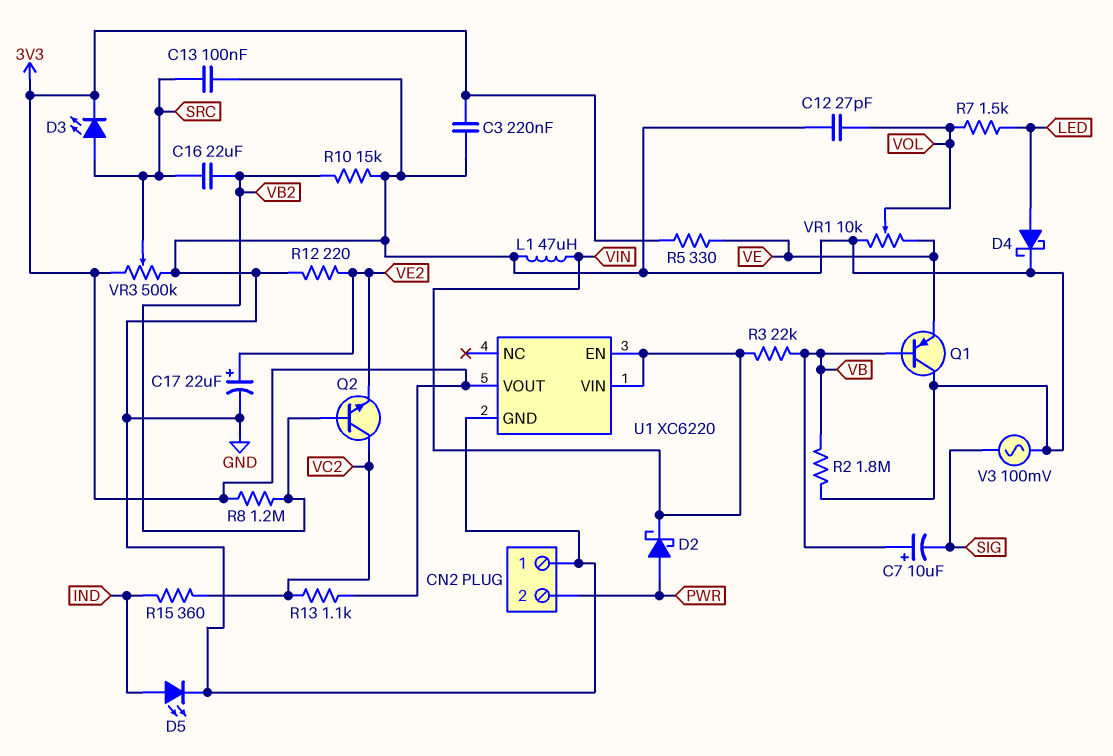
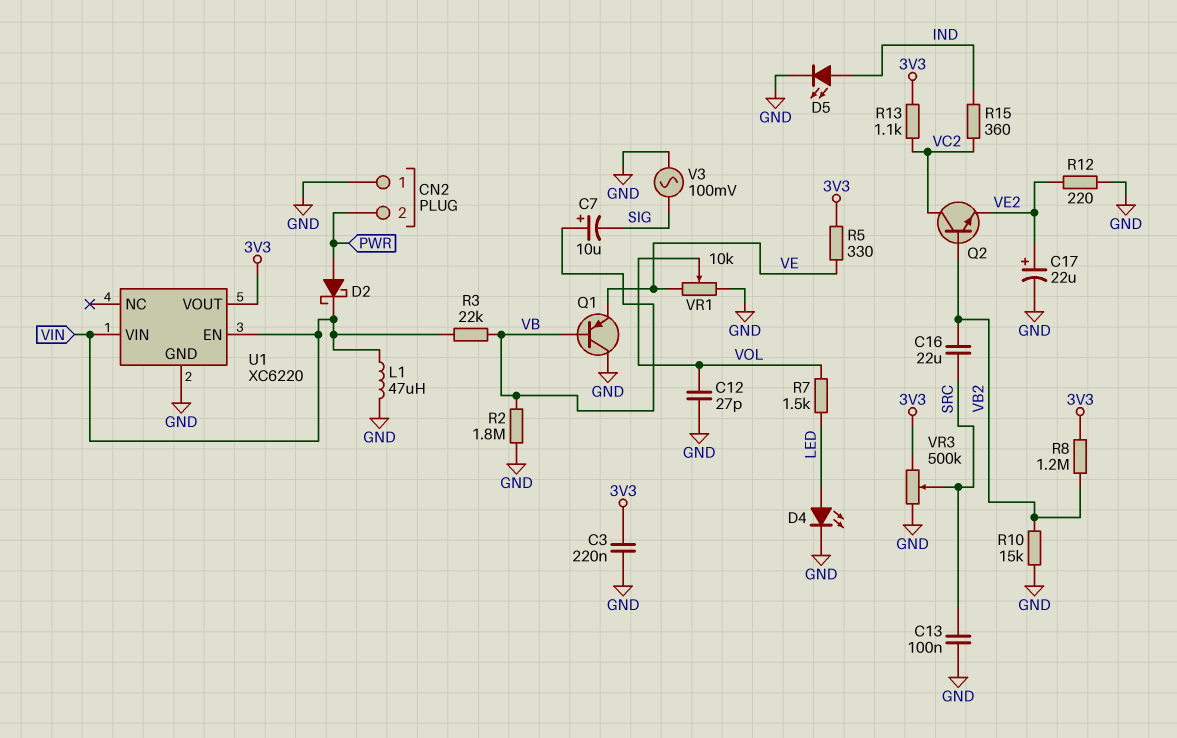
D3: LED (A SRC, K 3V3) -> none
D4: schottky (A LED, K GND) -> LED (A LED, K GND)

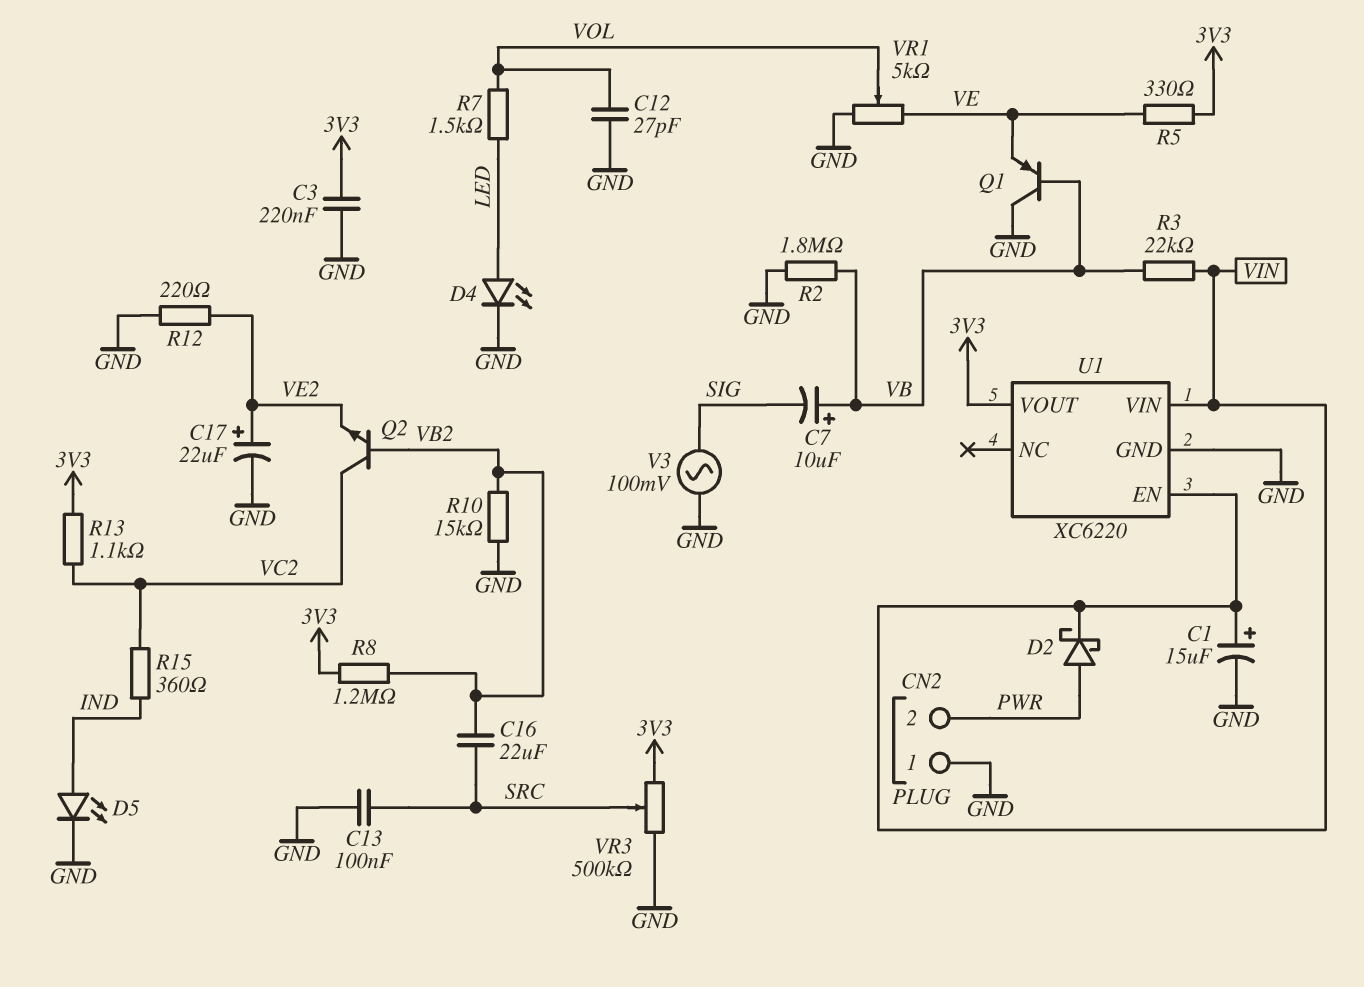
C1: none -> 15uF (plus VIN, minus GND)
L1: 47uH (GND, VIN) -> none
VR1: 10k (GND, VE, wiper VOL) -> 5k (GND, VE, wiper VOL)

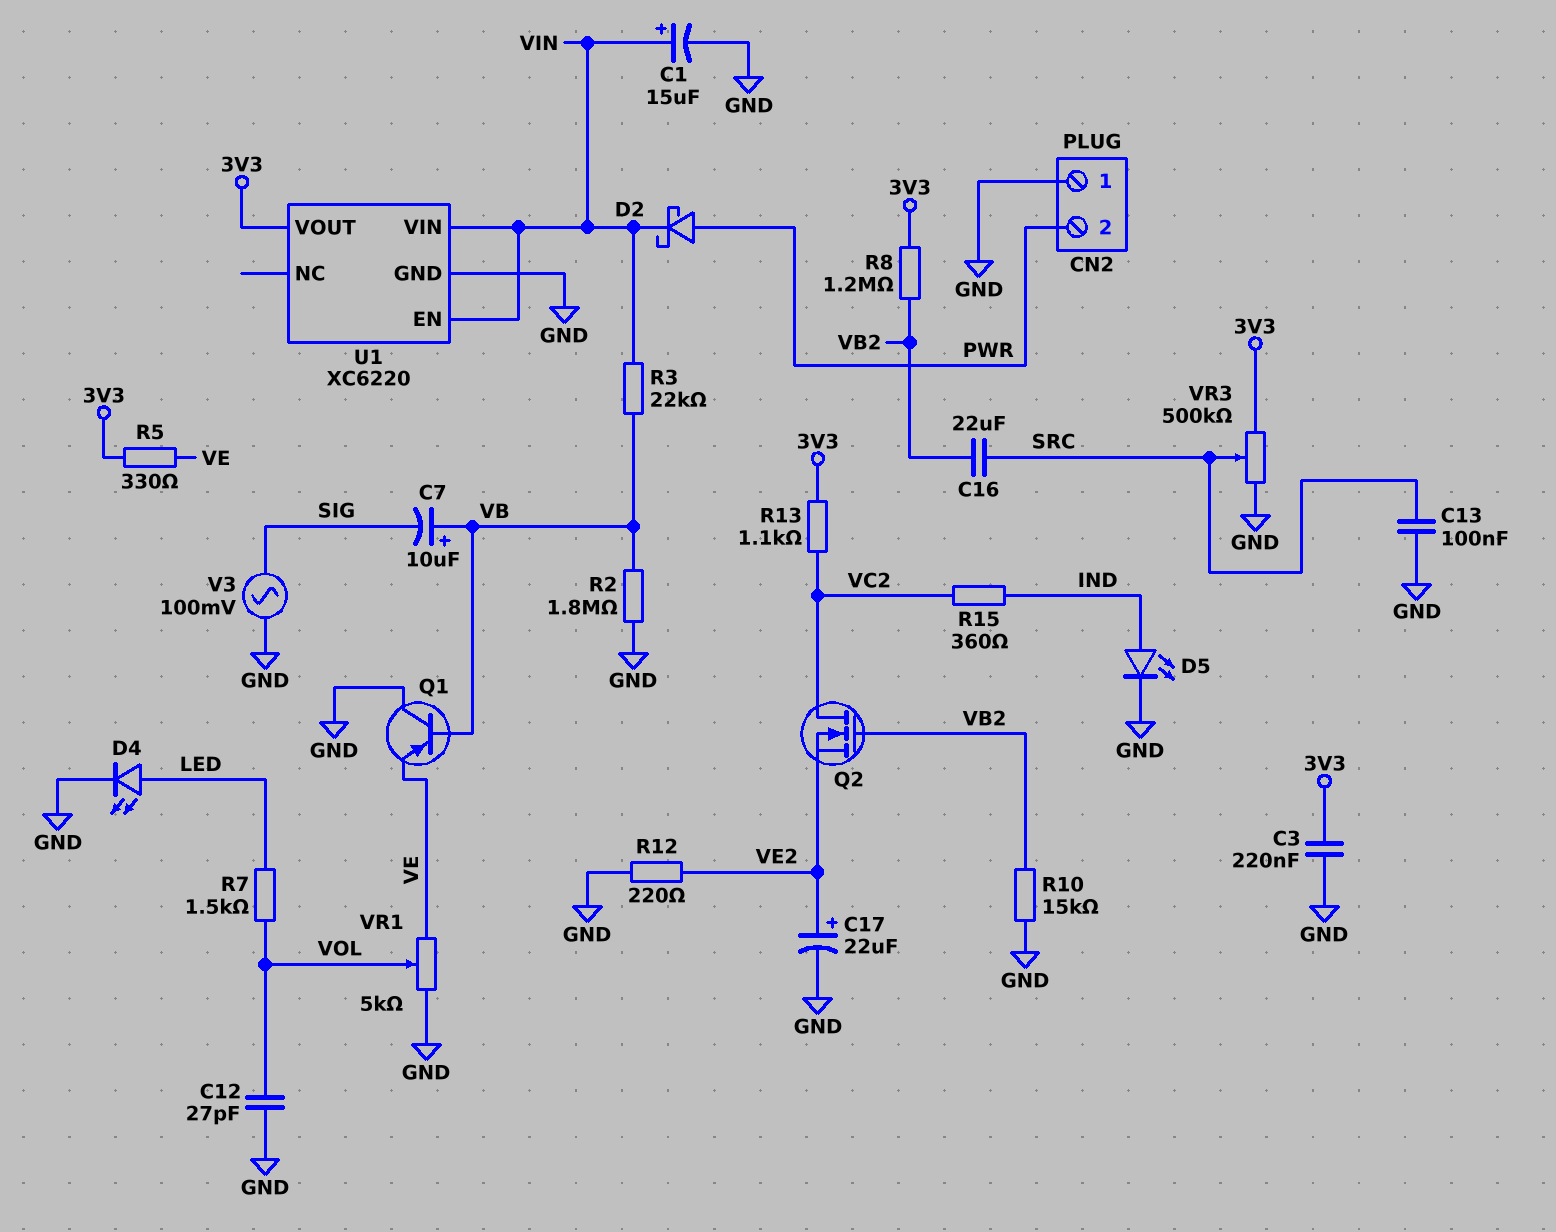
Q2: NPN (B VB2, C VC2, E VE2) -> NMOS (G VB2, D VC2, S VE2)

